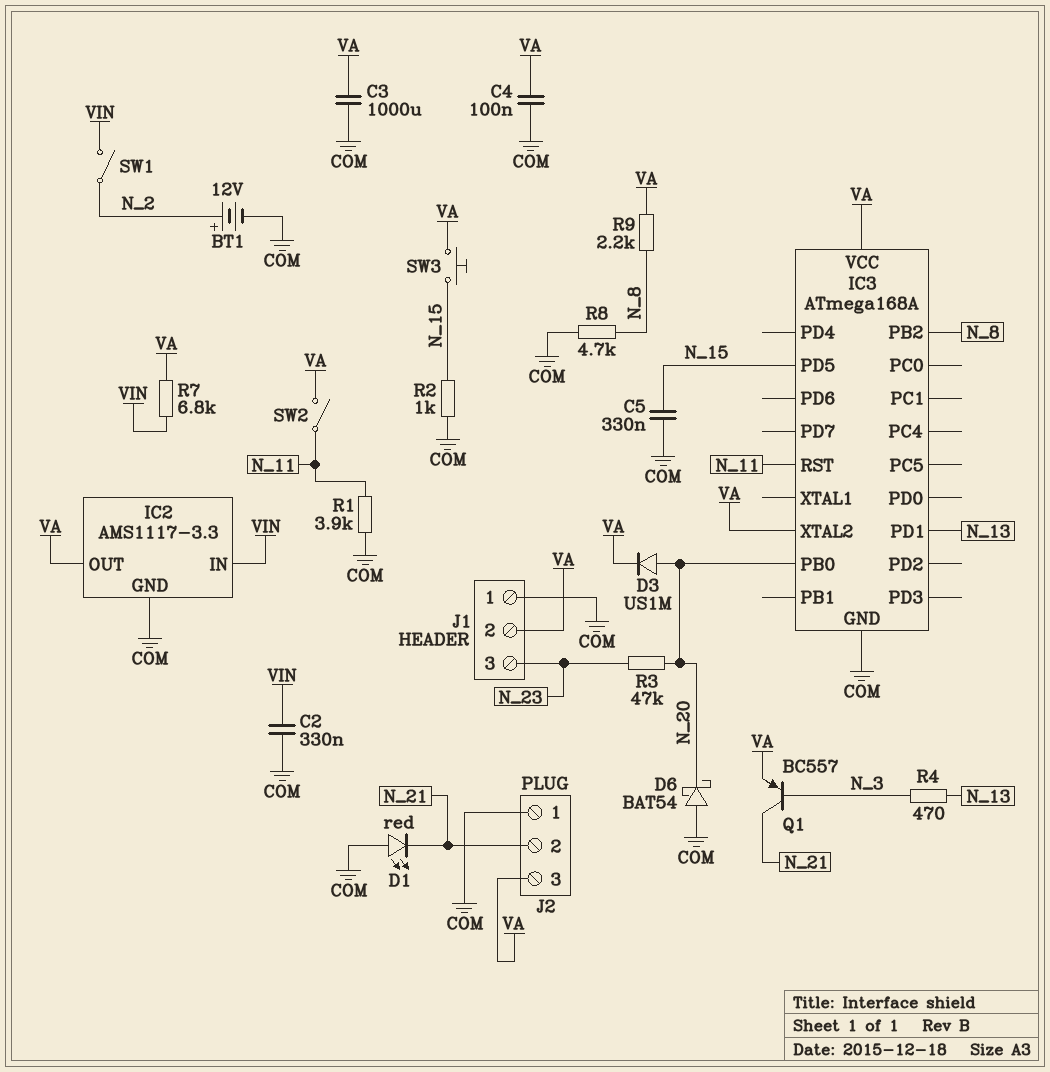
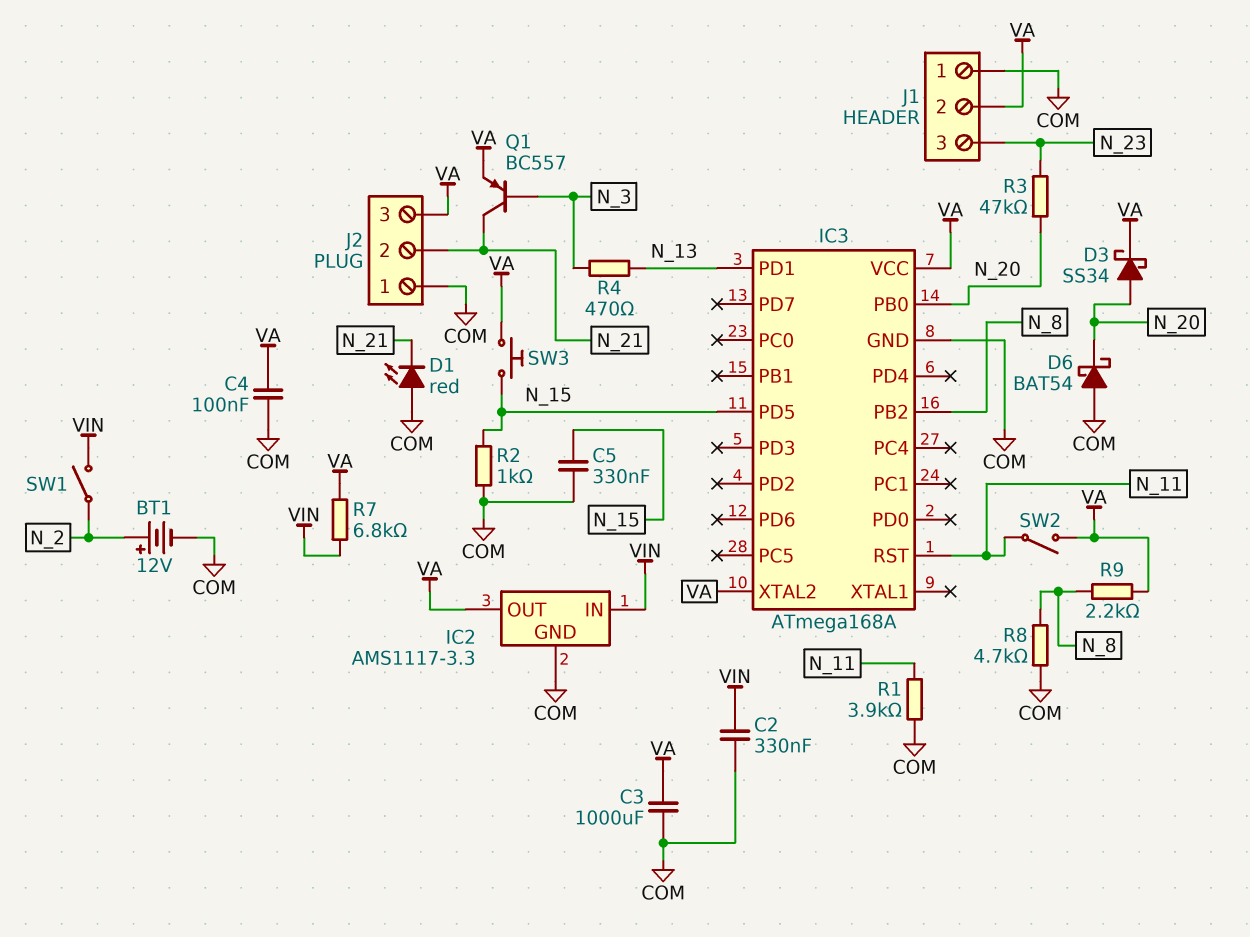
D3: diode US1M (A N_20, K VA) -> schottky SS34 (A N_20, K VA)

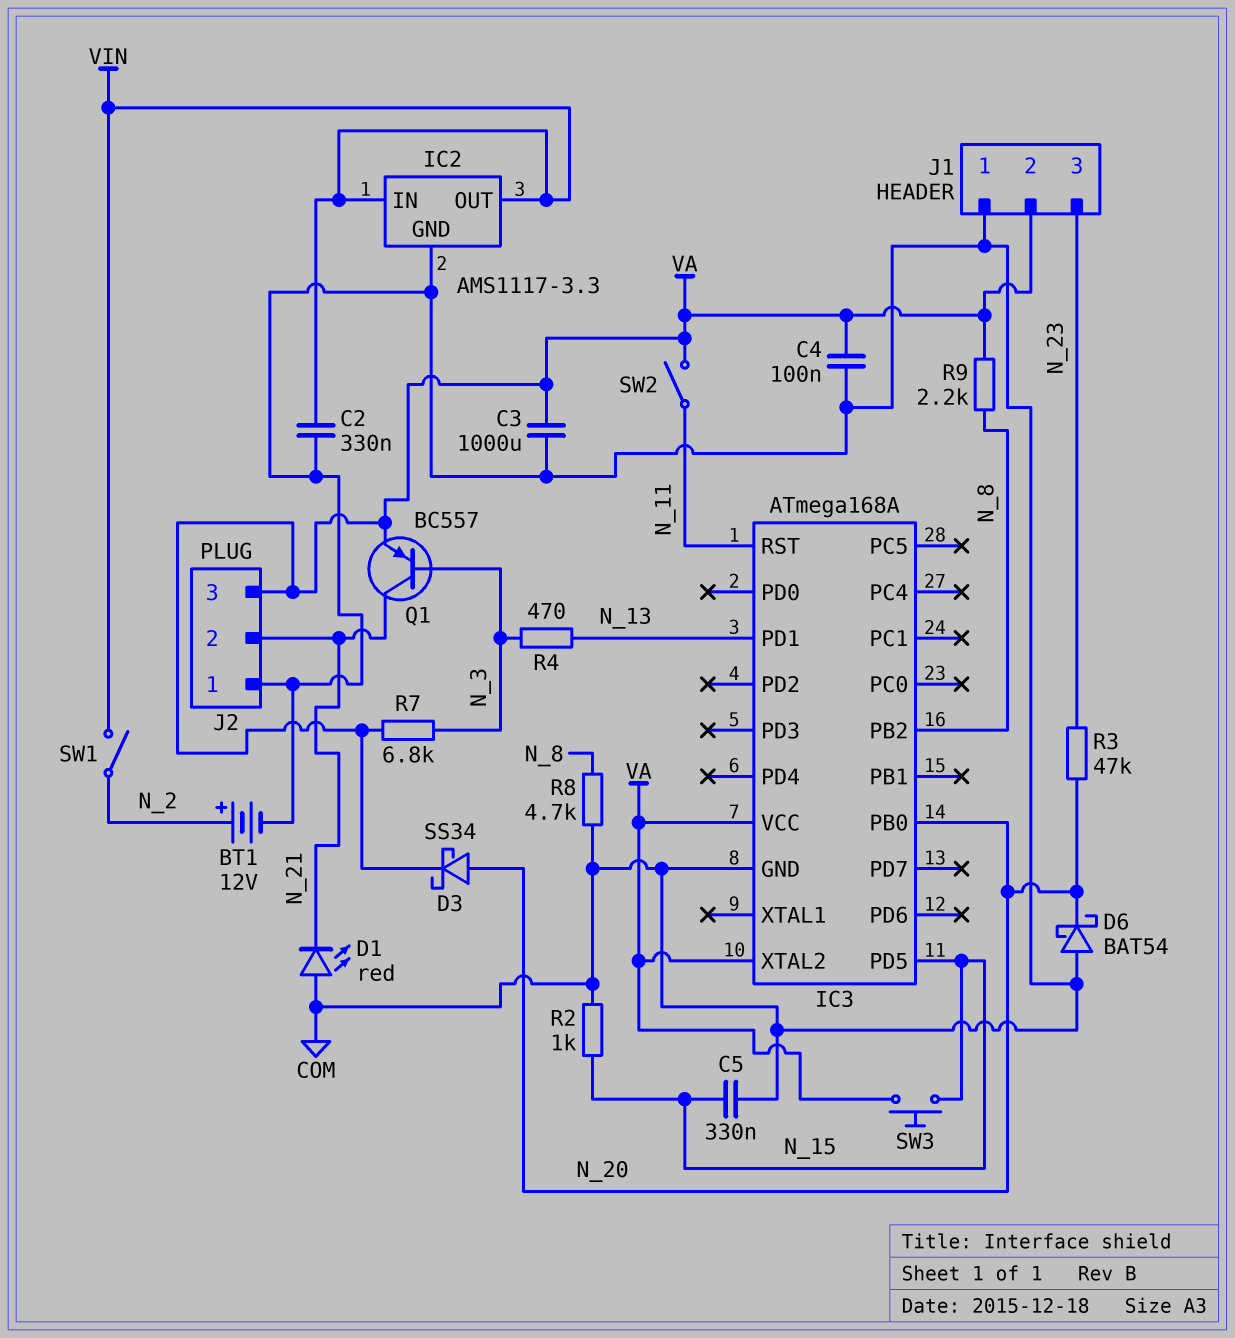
IC2 pin OUT: VA -> VIN
R1: 3.9k (COM, N_11) -> none
R7: 6.8k (VA, VIN) -> 6.8k (N_3, VA)

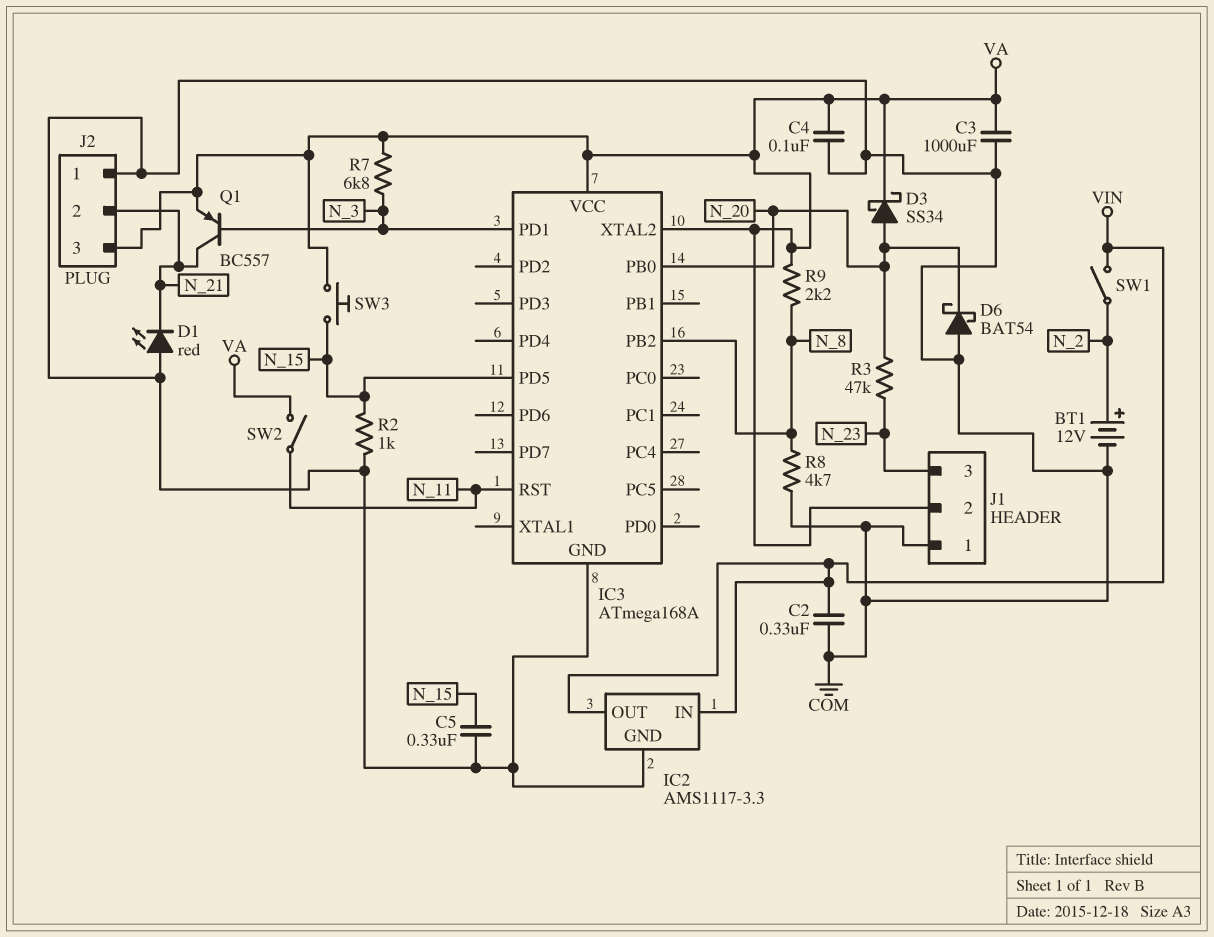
IC3 pin PD1: N_13 -> N_3
R4: 470 (N_3, N_13) -> none

